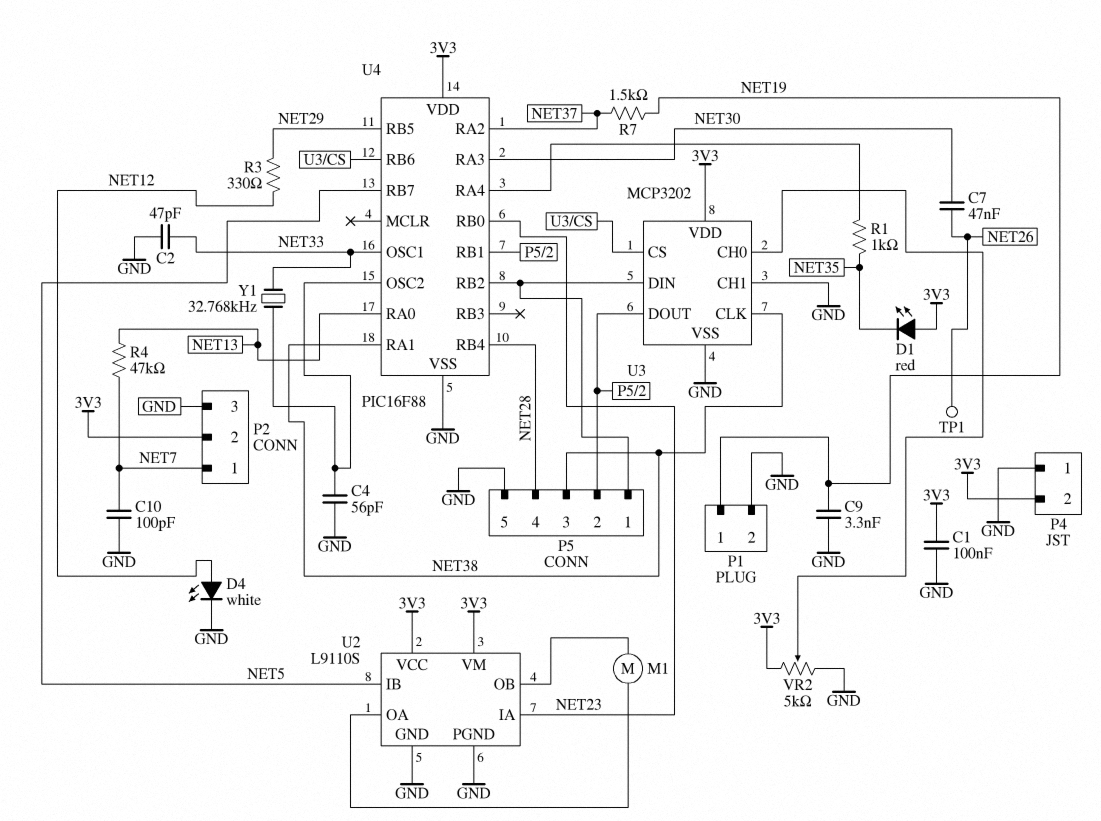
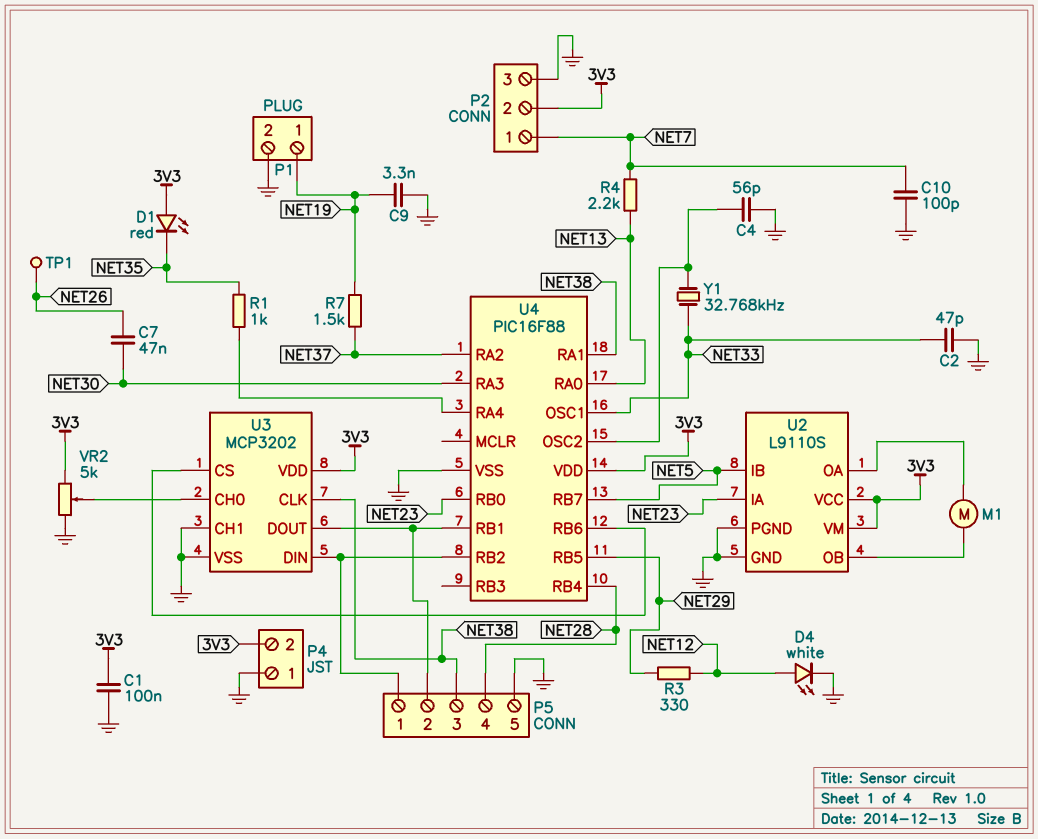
R4: 47k (NET7, NET13) -> 2.2k (NET7, NET13)

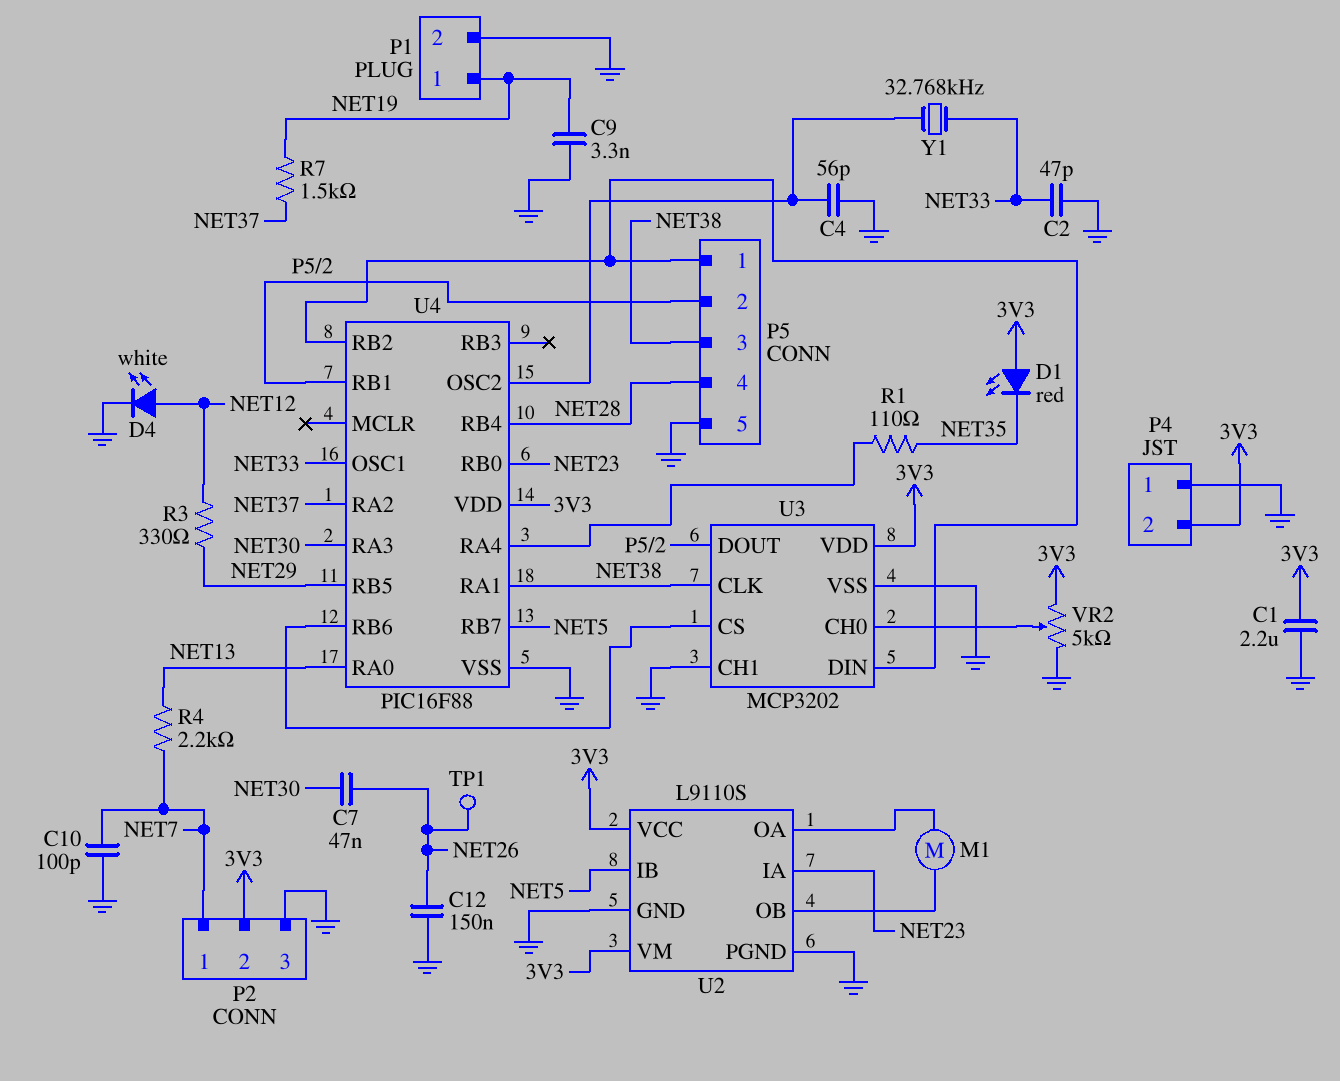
C1: 100nF (3V3, GND) -> 2.2uF (3V3, GND)
C12: none -> 150nF (GND, NET26)
R1: 1k (NET35, U4/RA4) -> 110 (NET35, U4/RA4)

